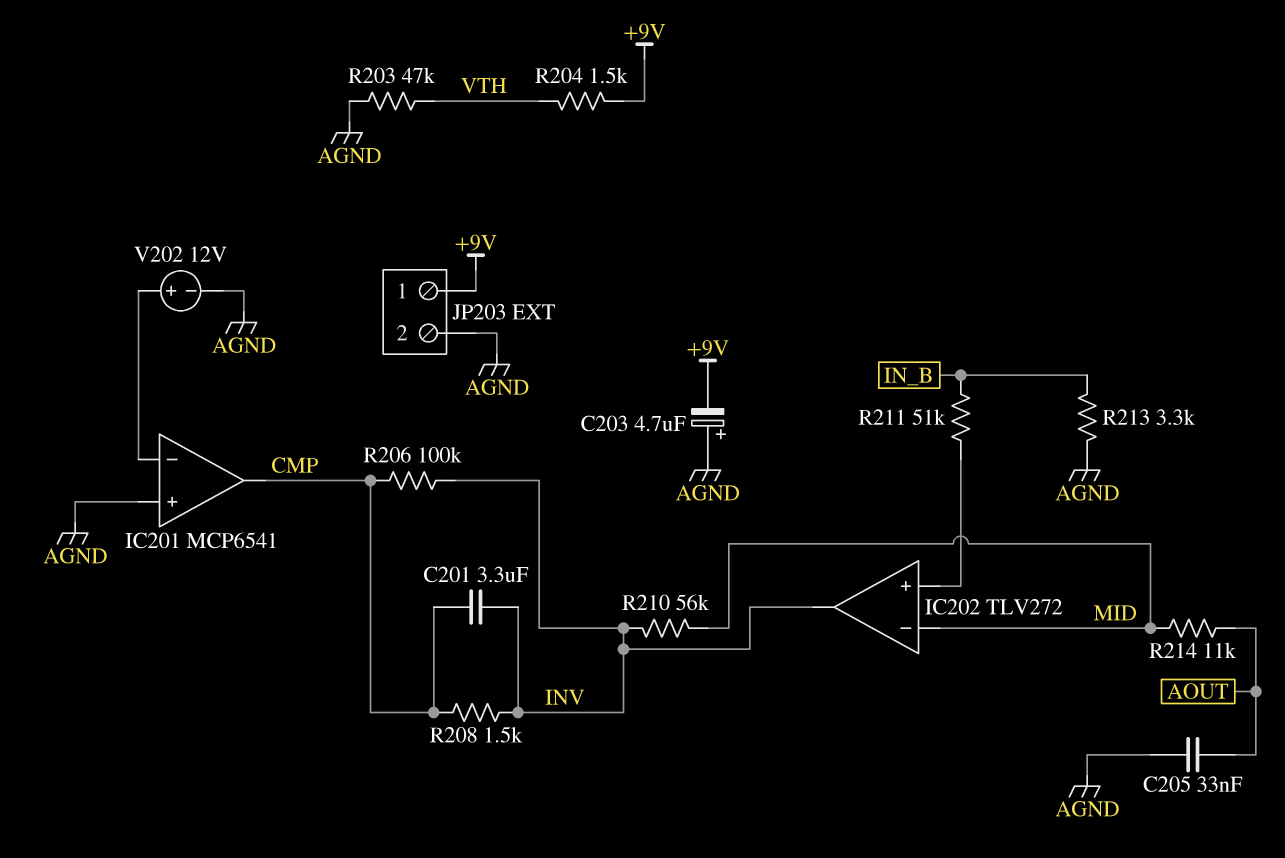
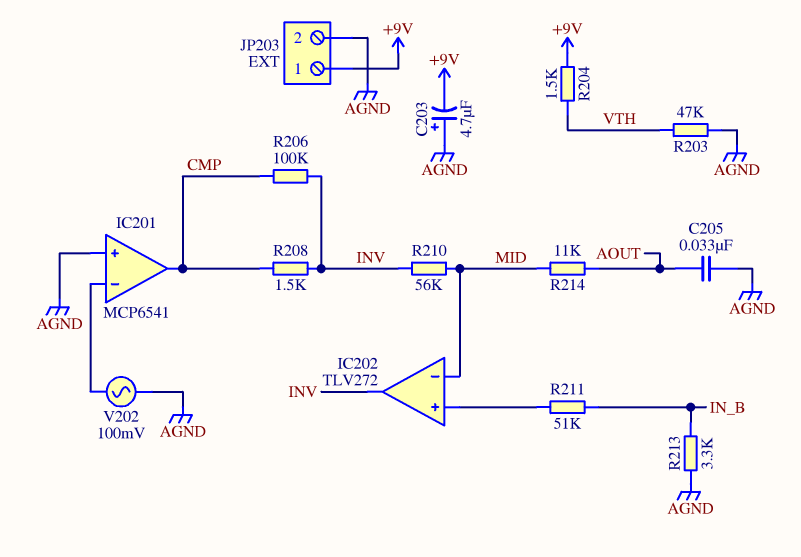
C201: 3.3uF (CMP, INV) -> none
V202: 12V (plus IC201/in-, minus AGND) -> AC 100mV (AGND, IC201/in-)

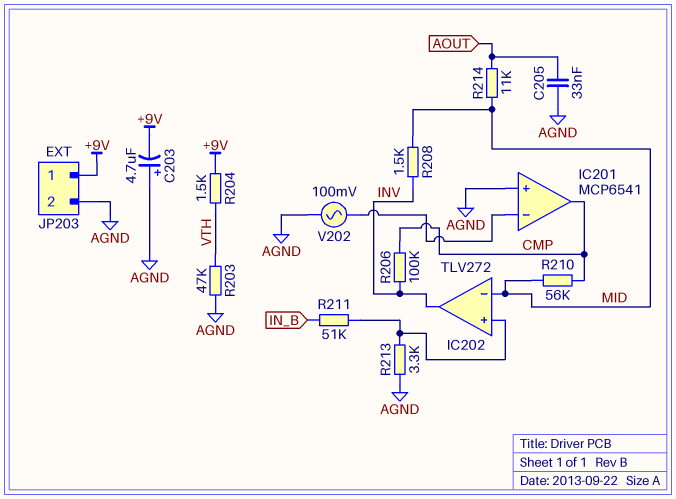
R208: 1.5k (CMP, INV) -> 1.5k (INV, MID)
R210: 56k (INV, MID) -> 56k (CMP, MID)
R213: 3.3k (AGND, IN_B) -> 3.3k (AGND, IC202/in+)

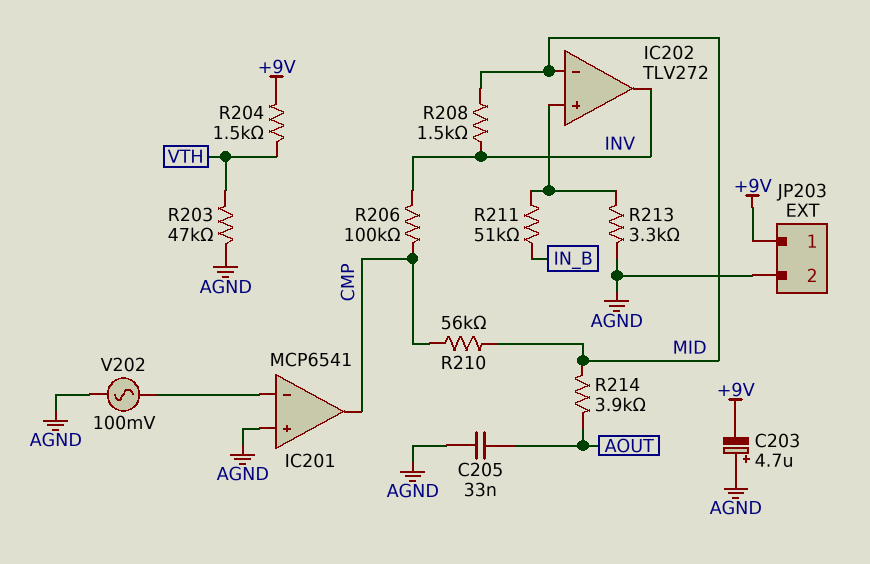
R214: 11k (AOUT, MID) -> 3.9k (AOUT, MID)

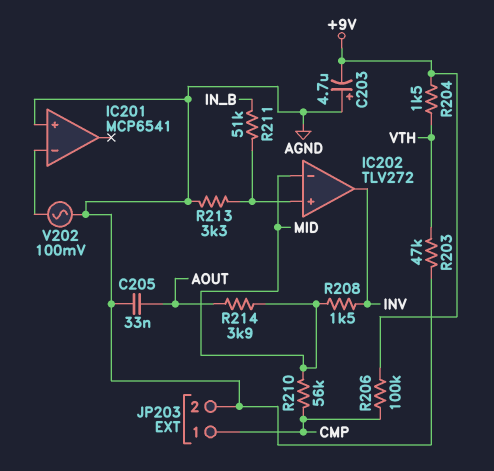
IC201 pin out: CMP -> none
JP203 pin 1: +9V -> CMP
R206: 100k (CMP, INV) -> 100k (+9V, CMP)

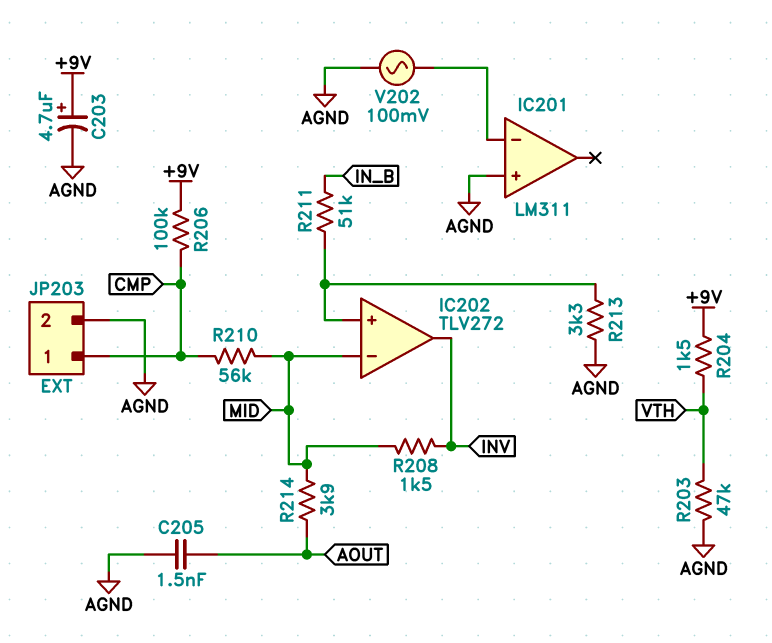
C203: 4.7uF (plus AGND, minus +9V) -> 4.7uF (plus +9V, minus AGND)
C205: 33nF (AGND, AOUT) -> 1.5nF (AGND, AOUT)
IC201: MCP6541 -> LM311

